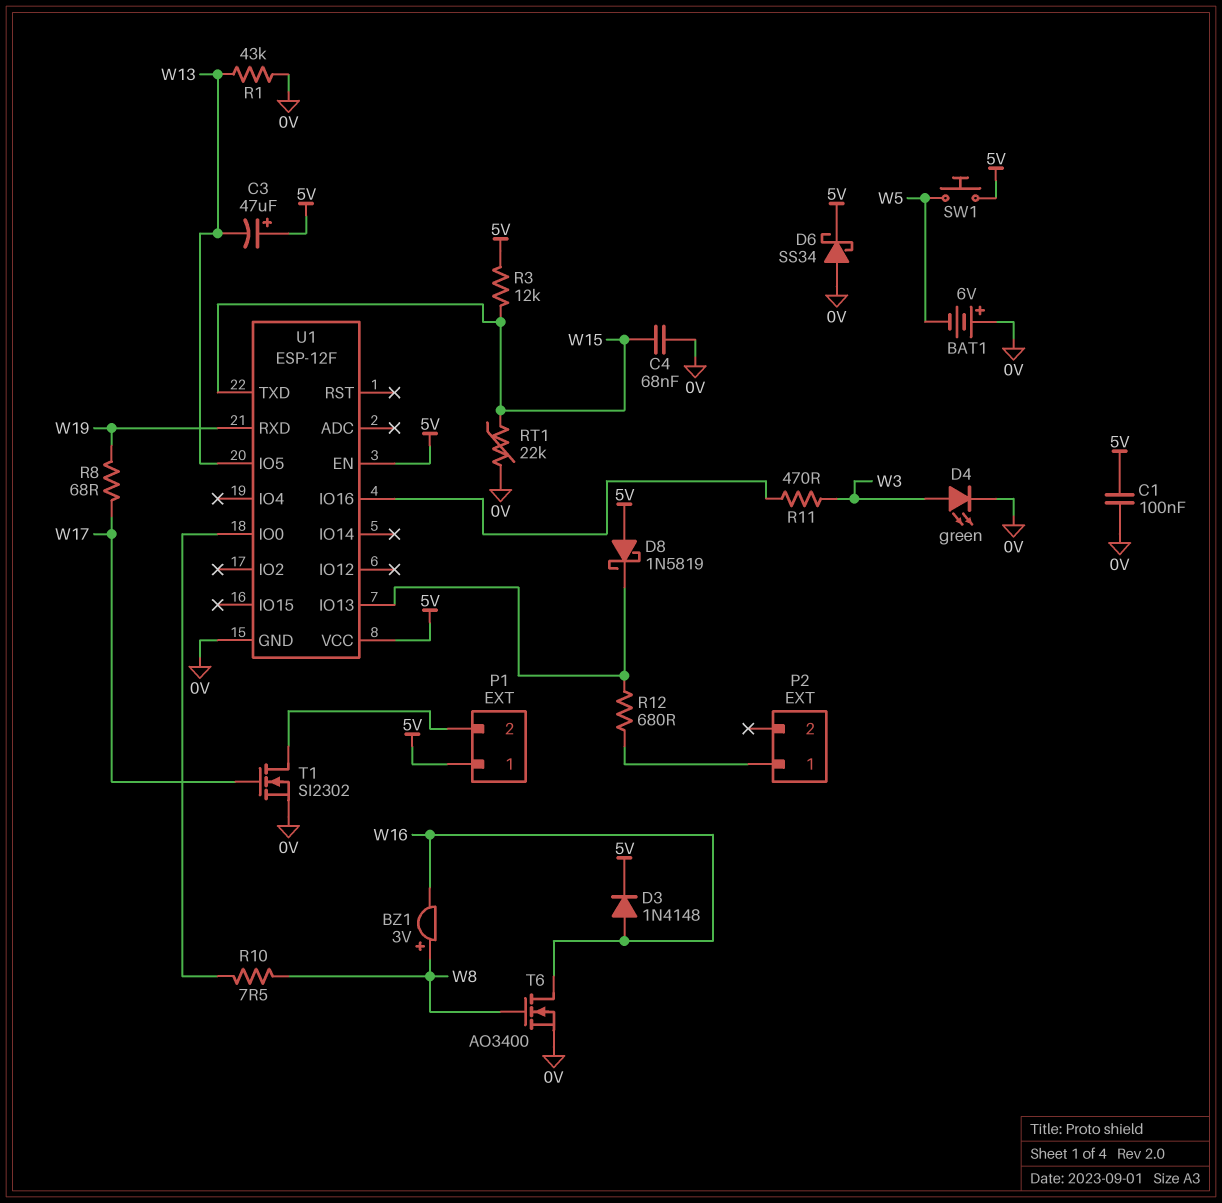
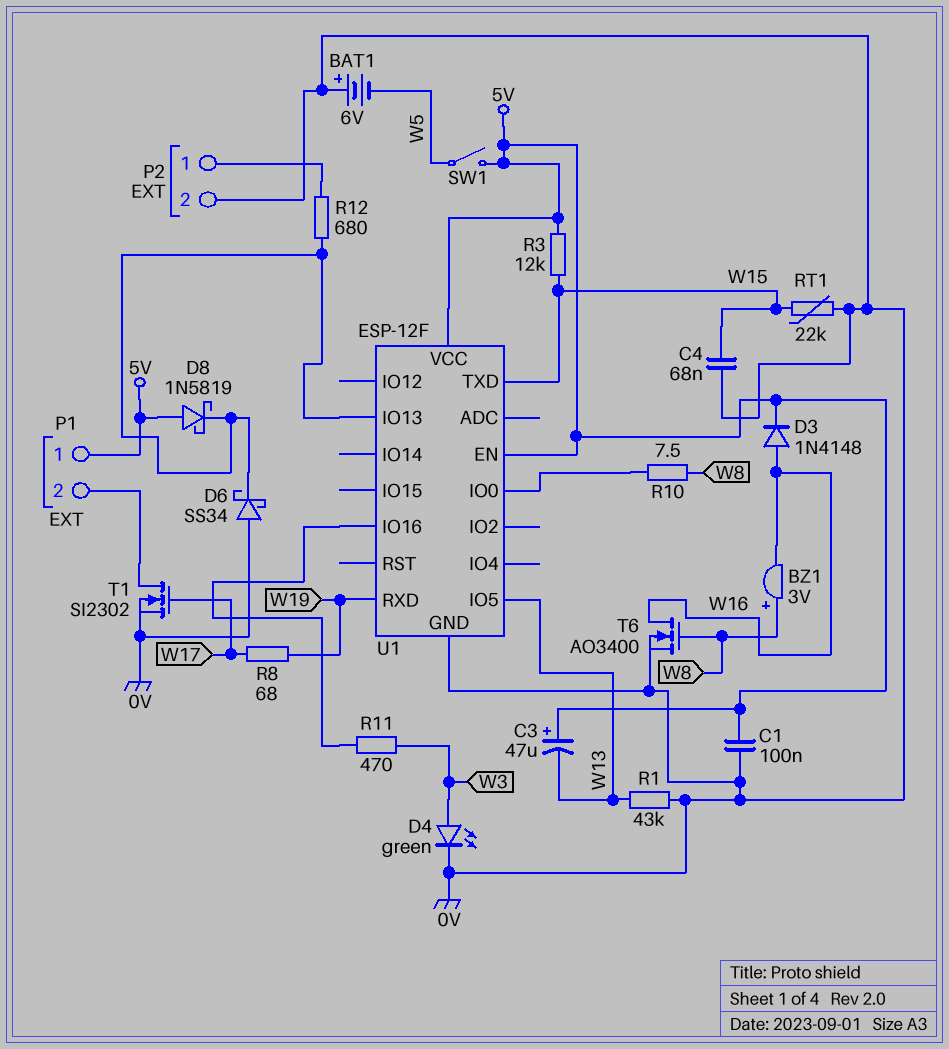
D6: schottky SS34 (A 0V, K 5V) -> schottky SS34 (A 0V, K U1/IO13)
P2 pin 2: none -> 0V
SW1: button (5V, W5) -> switch (5V, W5)

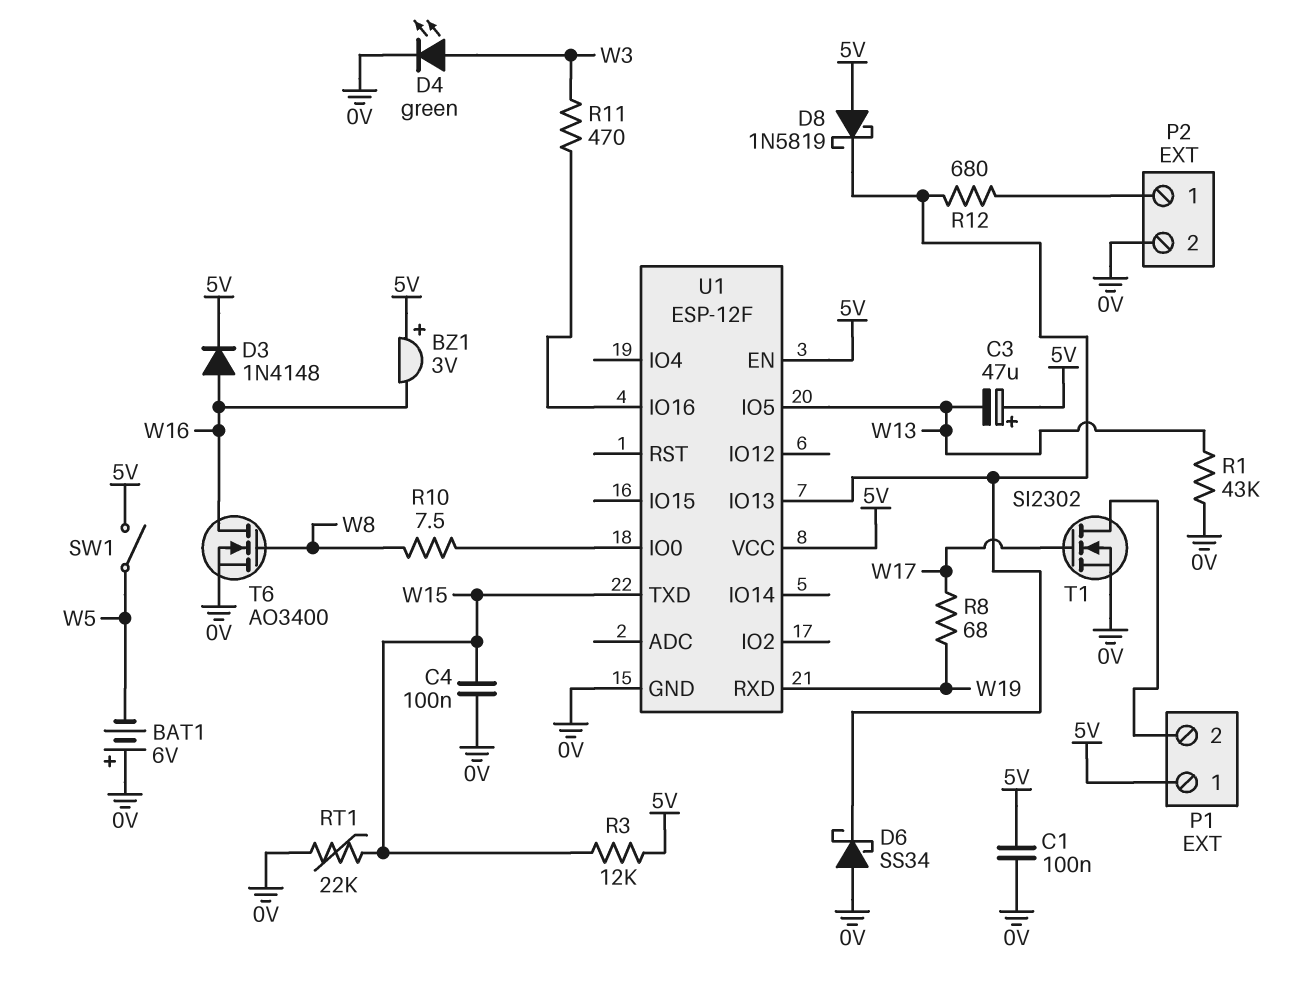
BZ1: buzzer 3V (plus W8, minus W16) -> buzzer 3V (plus 5V, minus W16)
C4: 68nF (0V, W15) -> 100nF (0V, W15)

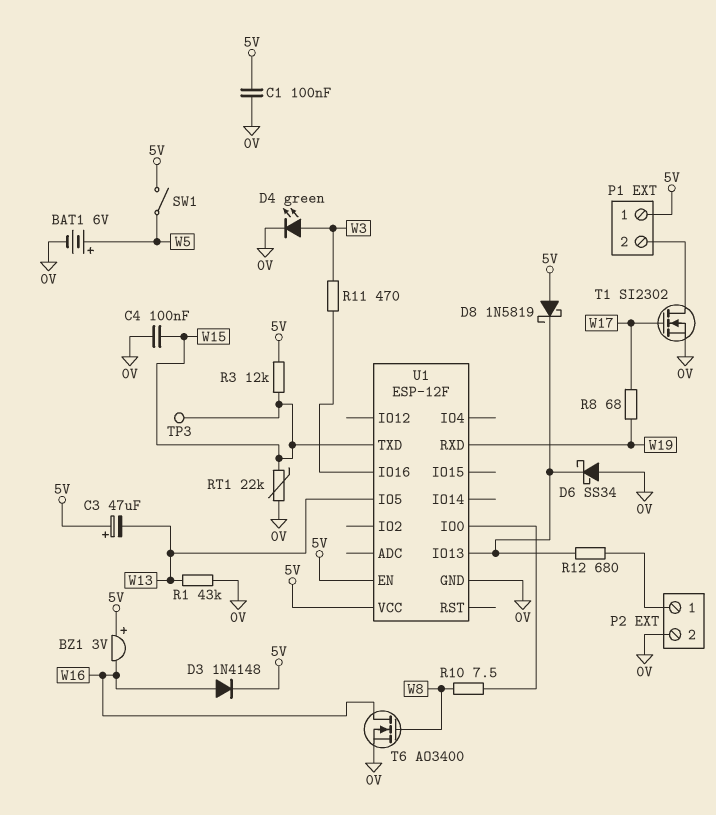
BAT1: 6V (plus 0V, minus W5) -> 6V (plus W5, minus 0V)
TP3: none -> test point (W15)

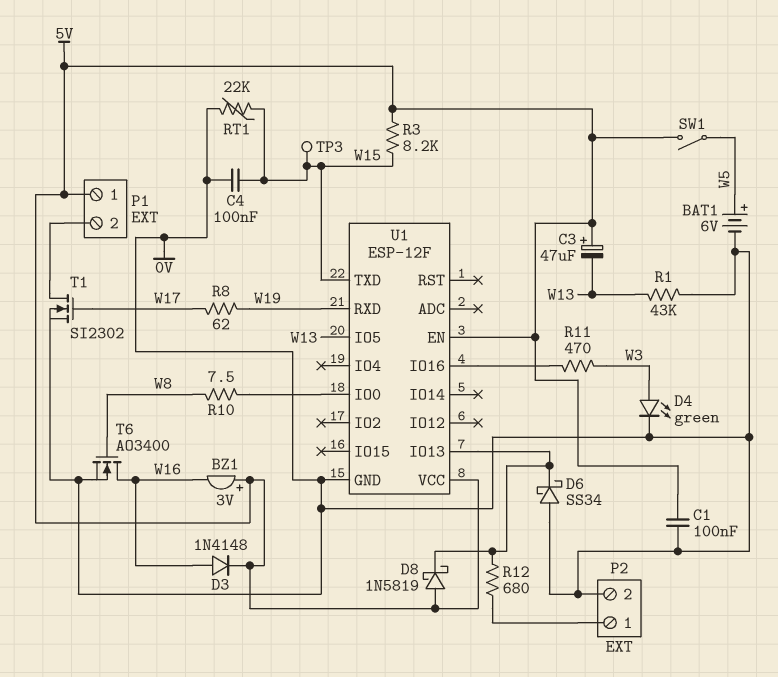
R3: 12k (5V, W15) -> 8.2k (5V, W15)
R8: 68 (W17, W19) -> 62 (W17, W19)

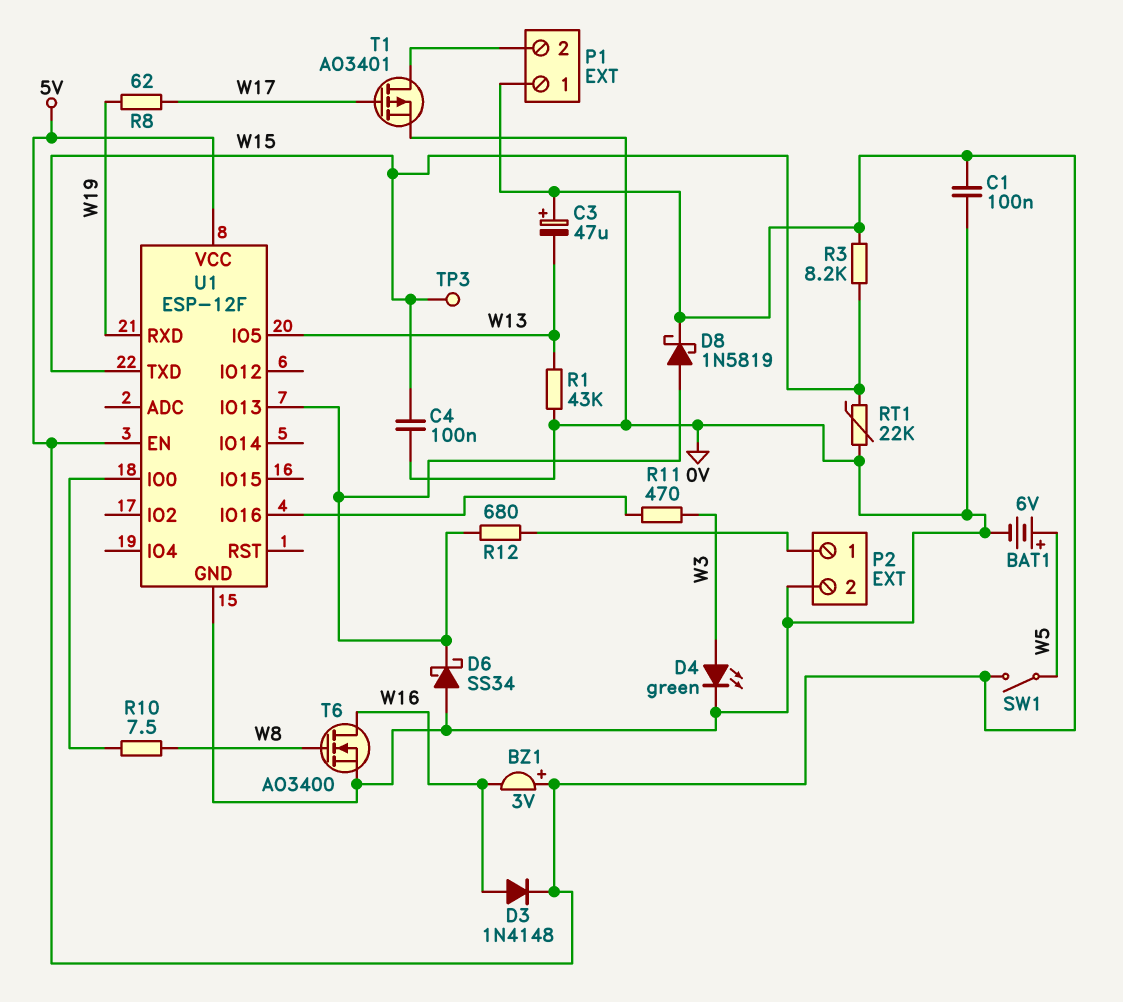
D8: schottky 1N5819 (A 5V, K U1/IO13) -> schottky 1N5819 (A U1/IO13, K 5V)
T1: NMOS SI2302 (G W17, D P1/2, S 0V) -> PMOS AO3401 (G W17, D P1/2, S 0V)

